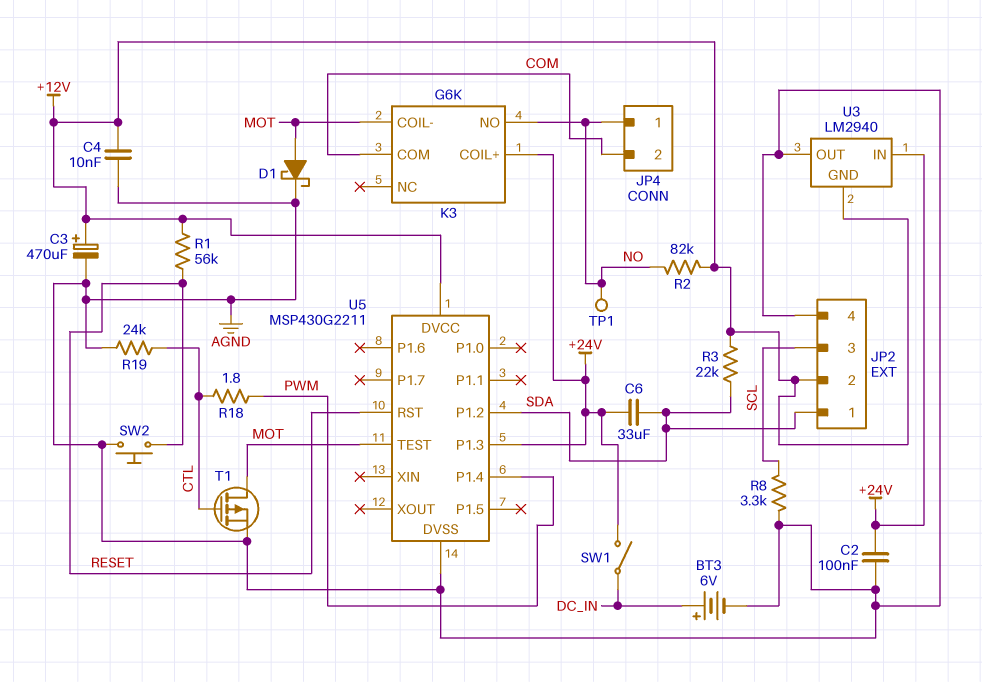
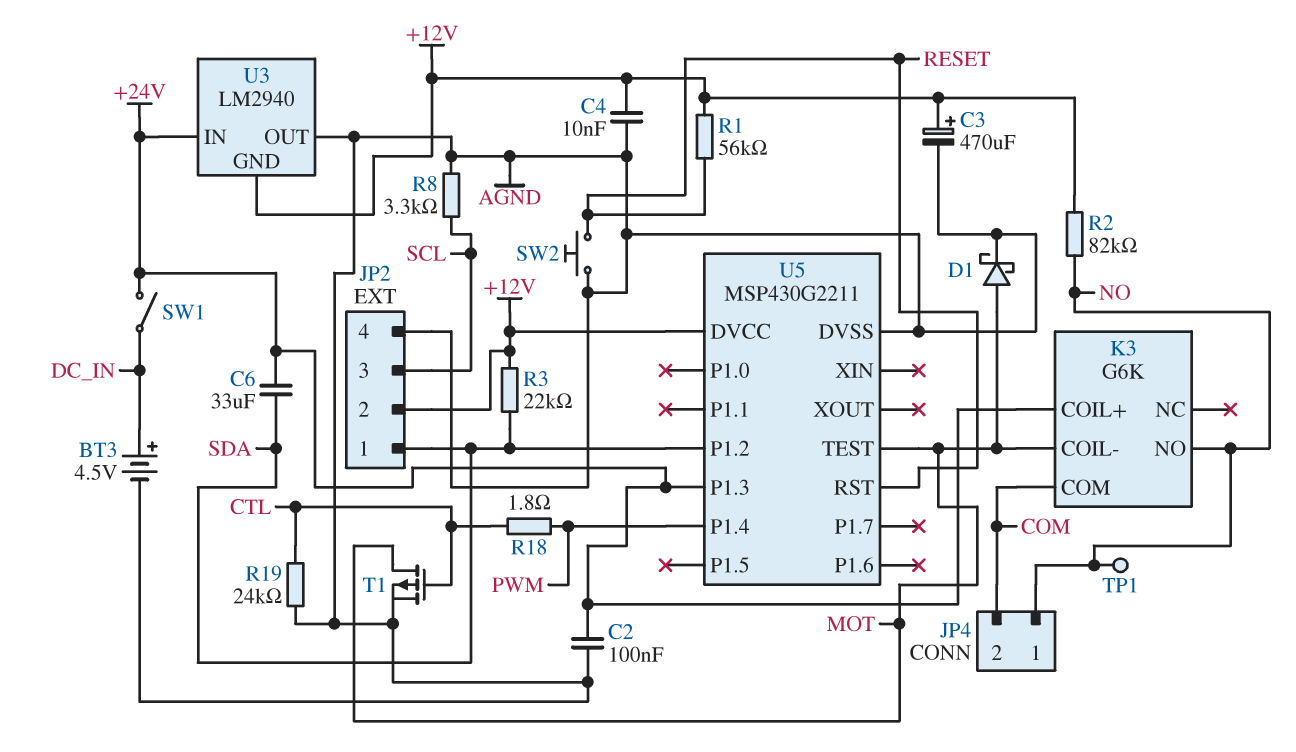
BT3: 6V (plus DC_IN, minus AGND) -> 4.5V (plus DC_IN, minus AGND)

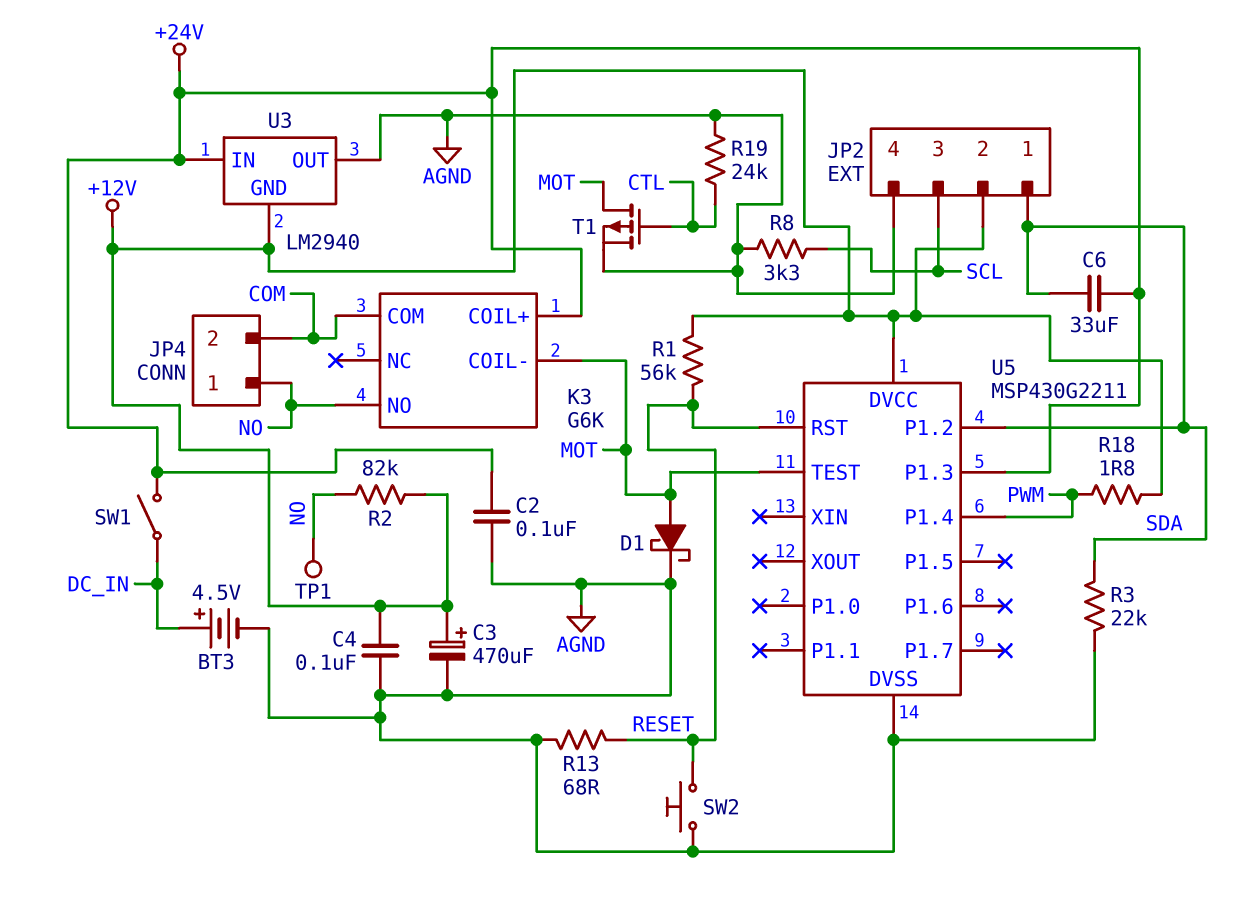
C4: 10nF (+12V, AGND) -> 100nF (+12V, AGND)
R3: 22k (+12V, SDA) -> 22k (AGND, SDA)
R13: none -> 68 (AGND, RESET)
R18: 1.8 (CTL, PWM) -> 1.8 (+12V, PWM)

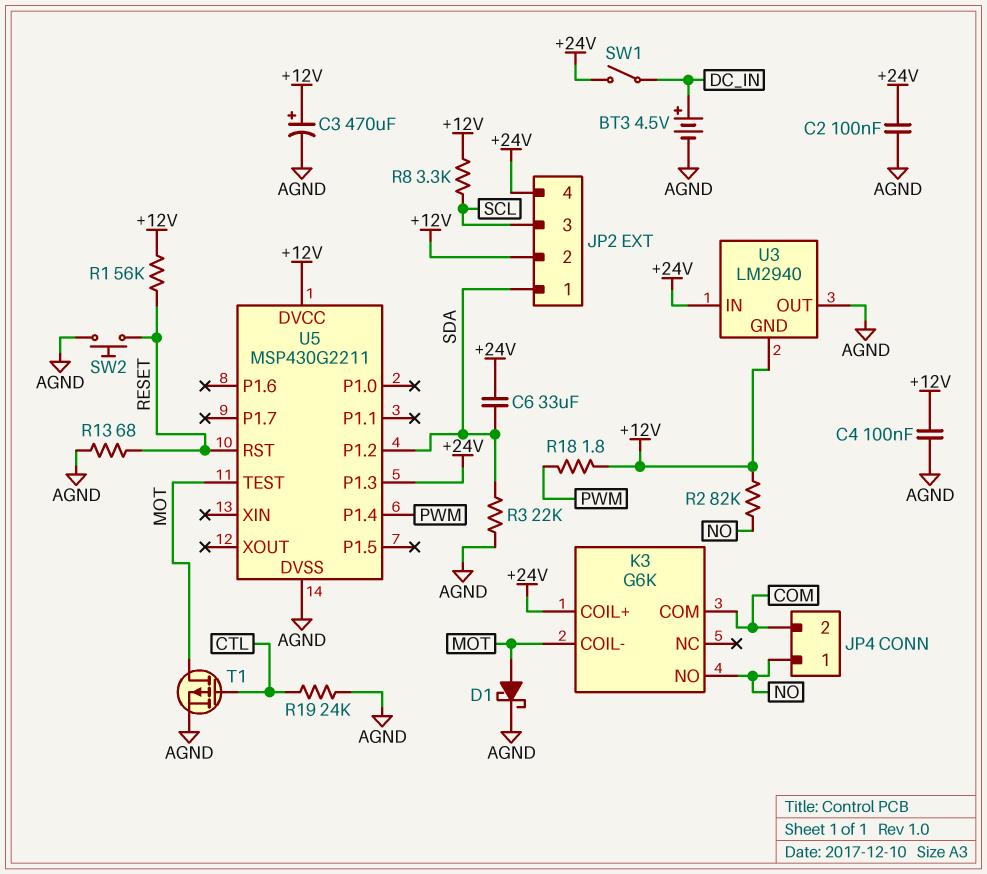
JP2 pin 4: AGND -> +24V
R8: 3.3k (AGND, SCL) -> 3.3k (+12V, SCL)
TP1: test point (NO) -> none

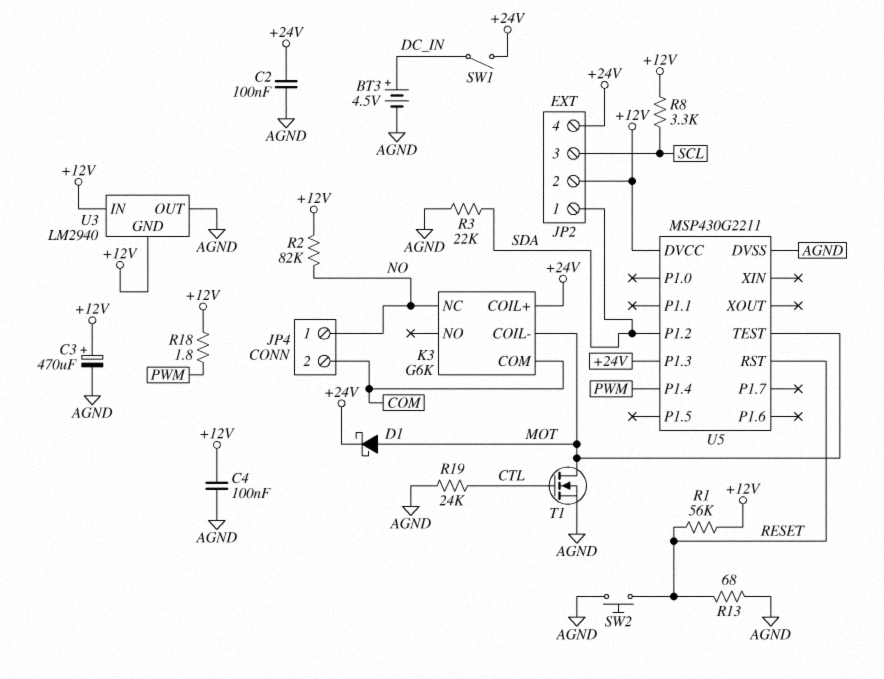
C6: 33uF (+24V, SDA) -> none
D1: schottky (A MOT, K AGND) -> schottky (A MOT, K +24V)
K3 pin NC: none -> NO
K3 pin NO: NO -> none
T1: PMOS (G CTL, D MOT, S AGND) -> NMOS (G CTL, D MOT, S AGND)
U3 pin IN: +24V -> +12V

